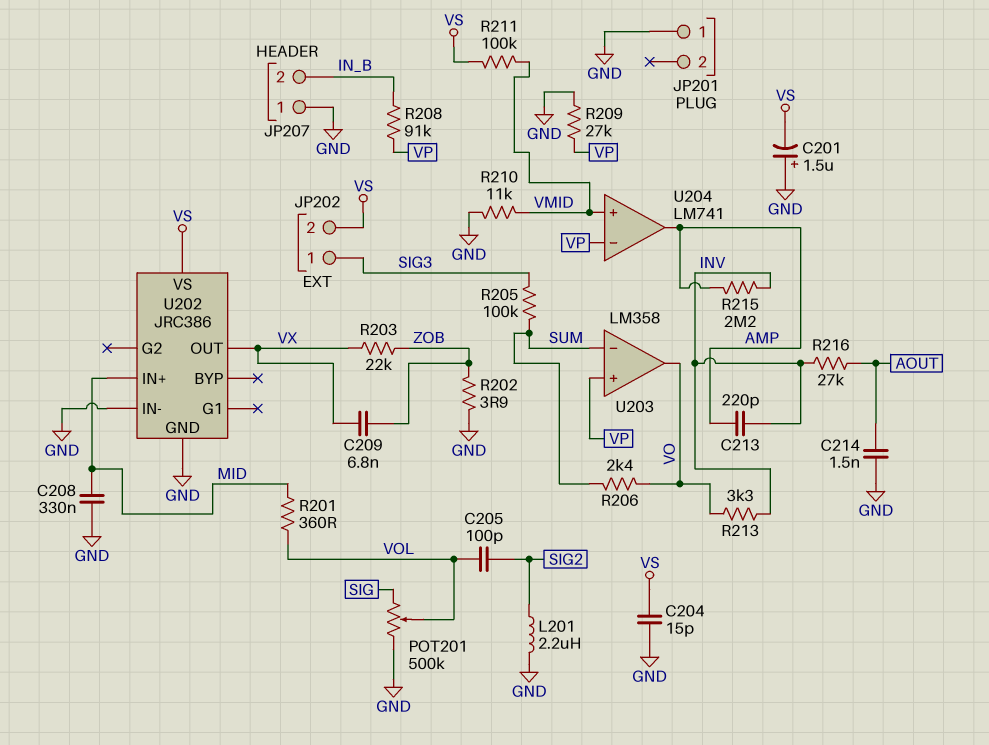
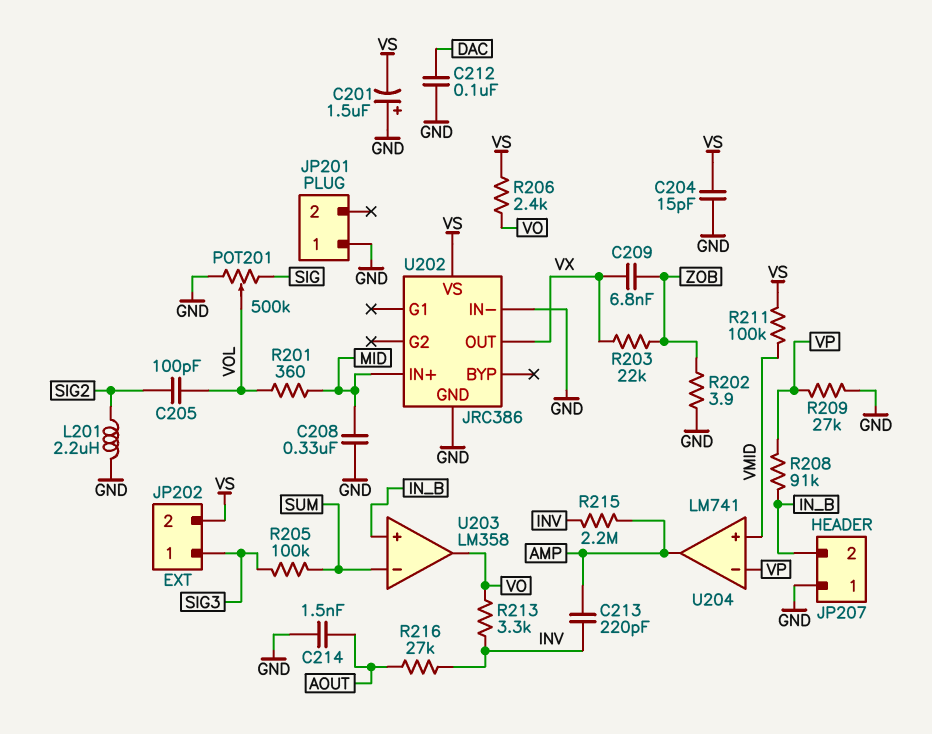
C212: none -> 100nF (DAC, GND)
R206: 2.4k (SUM, VO) -> 2.4k (VO, VS)
R210: 11k (GND, VMID) -> none
U203 pin in+: VP -> IN_B

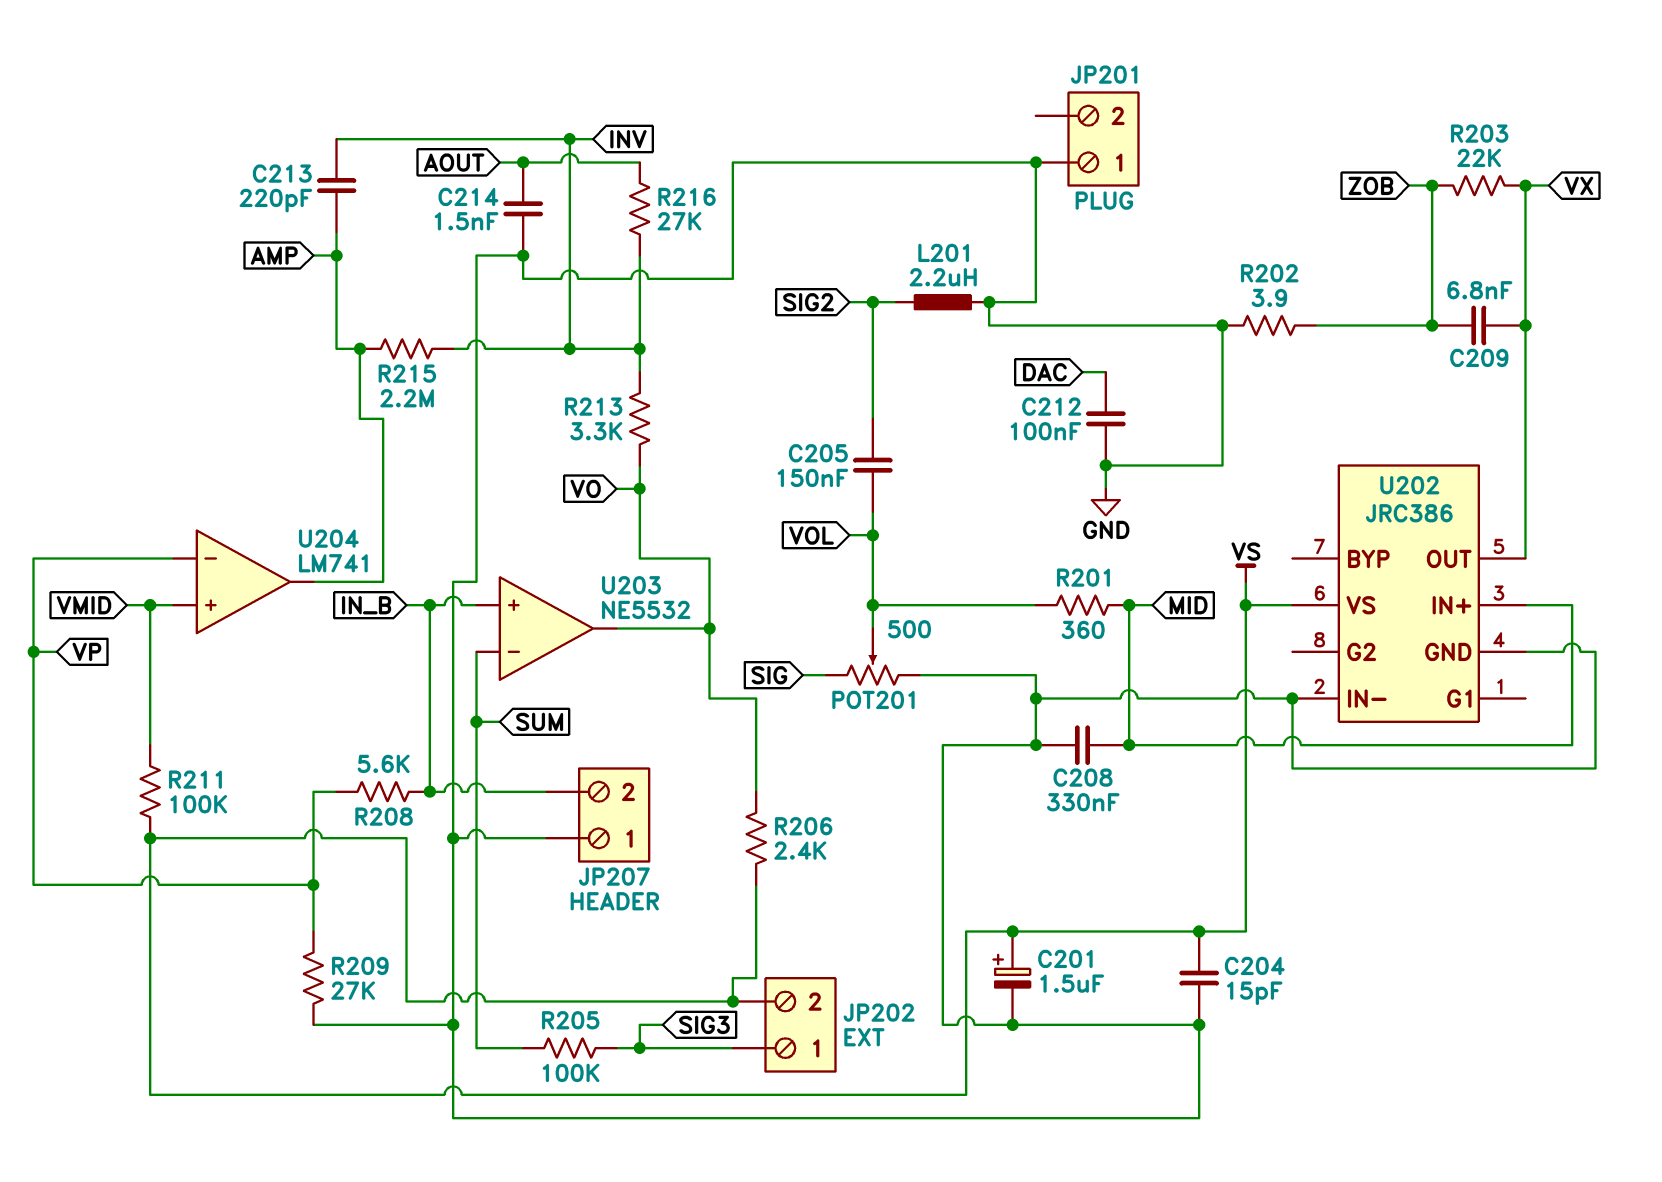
C201: 1.5uF (plus GND, minus VS) -> 1.5uF (plus VS, minus GND)
C205: 100pF (SIG2, VOL) -> 150nF (SIG2, VOL)
POT201: 500k (GND, SIG, wiper VOL) -> 500 (GND, SIG, wiper VOL)
R208: 91k (IN_B, VP) -> 5.6k (IN_B, VP)
U203: LM358 -> NE5532

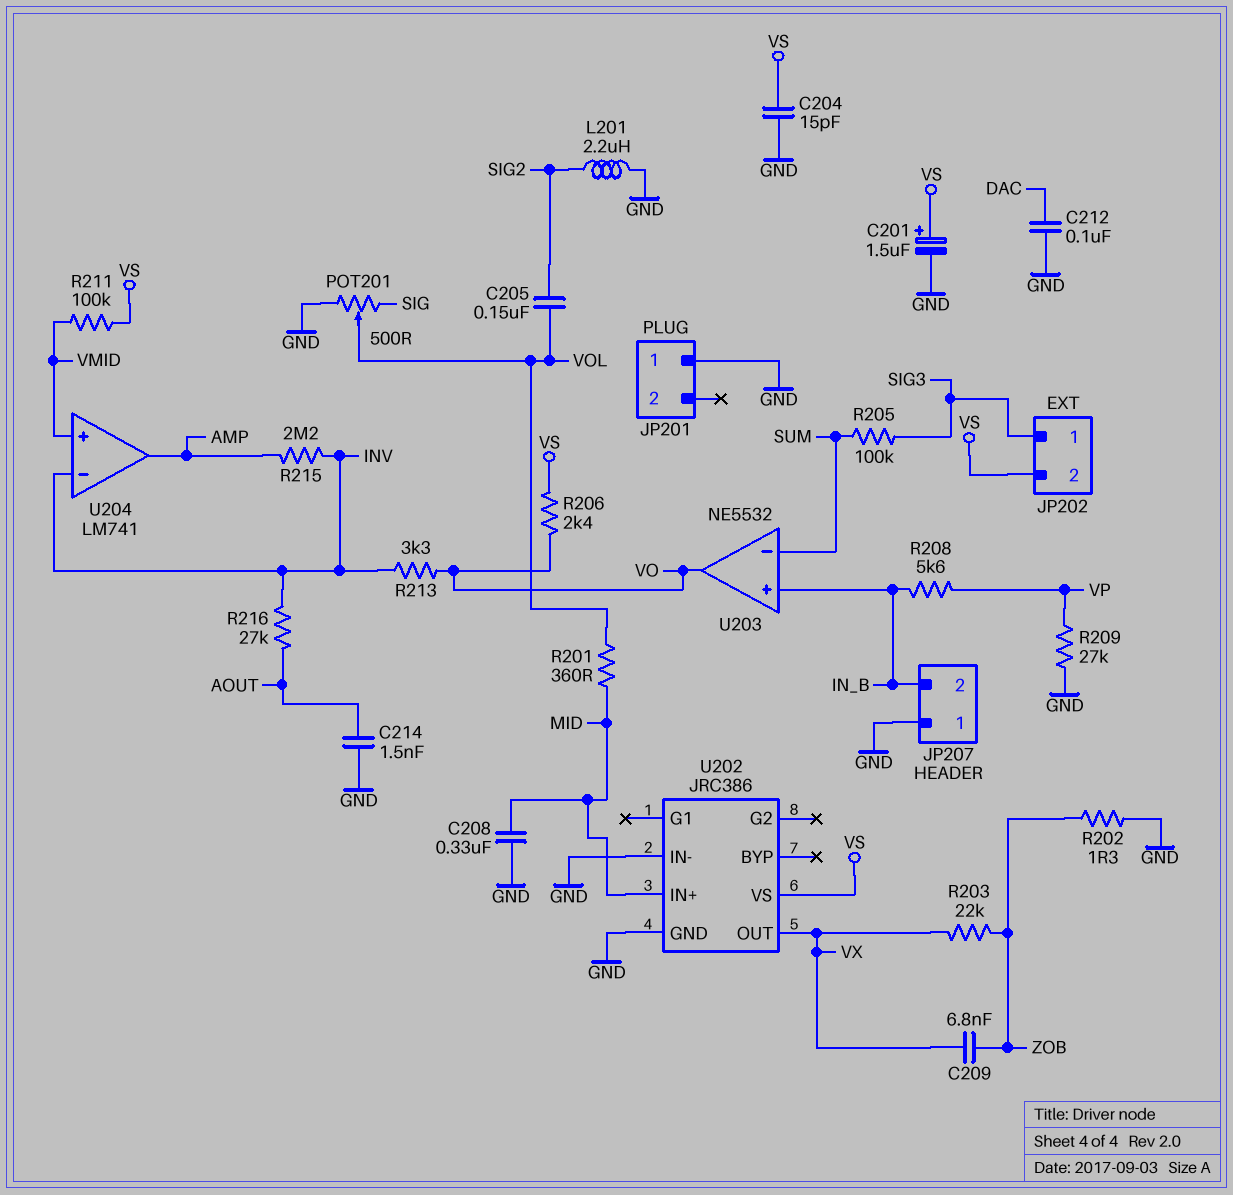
C213: 220pF (AMP, INV) -> none
R202: 3.9 (GND, ZOB) -> 1.3 (GND, ZOB)
U204 pin in-: VP -> INV

